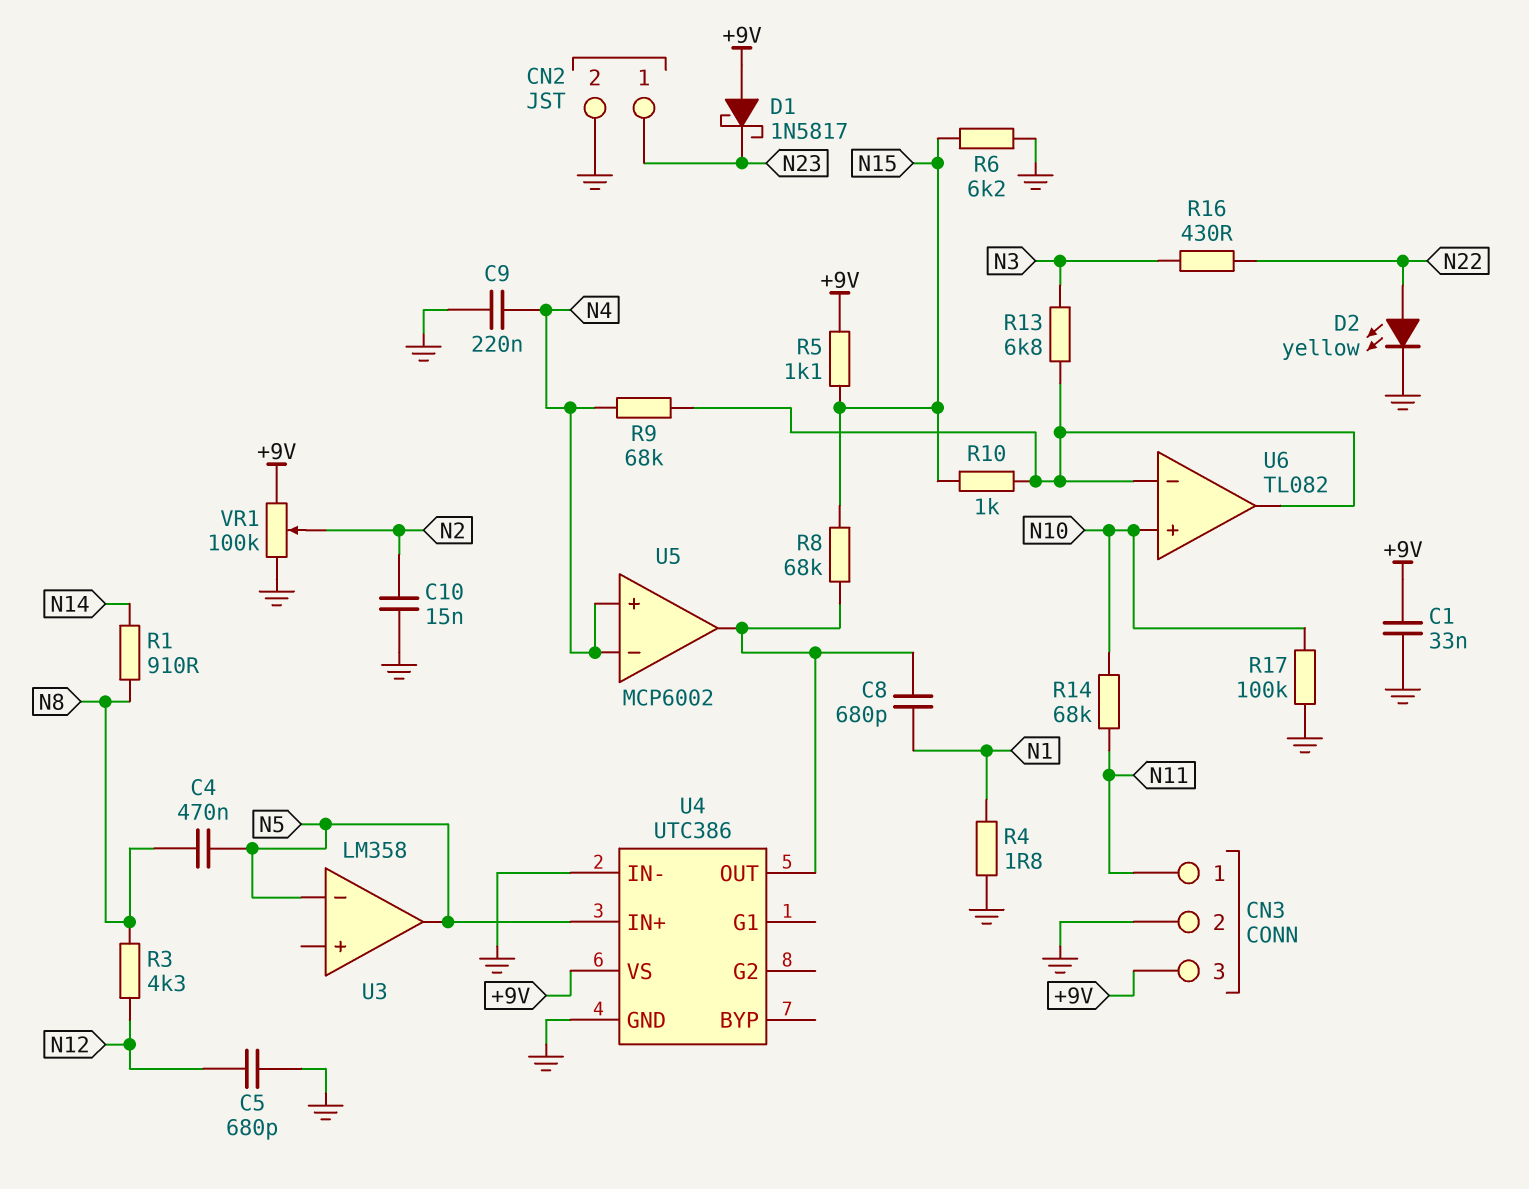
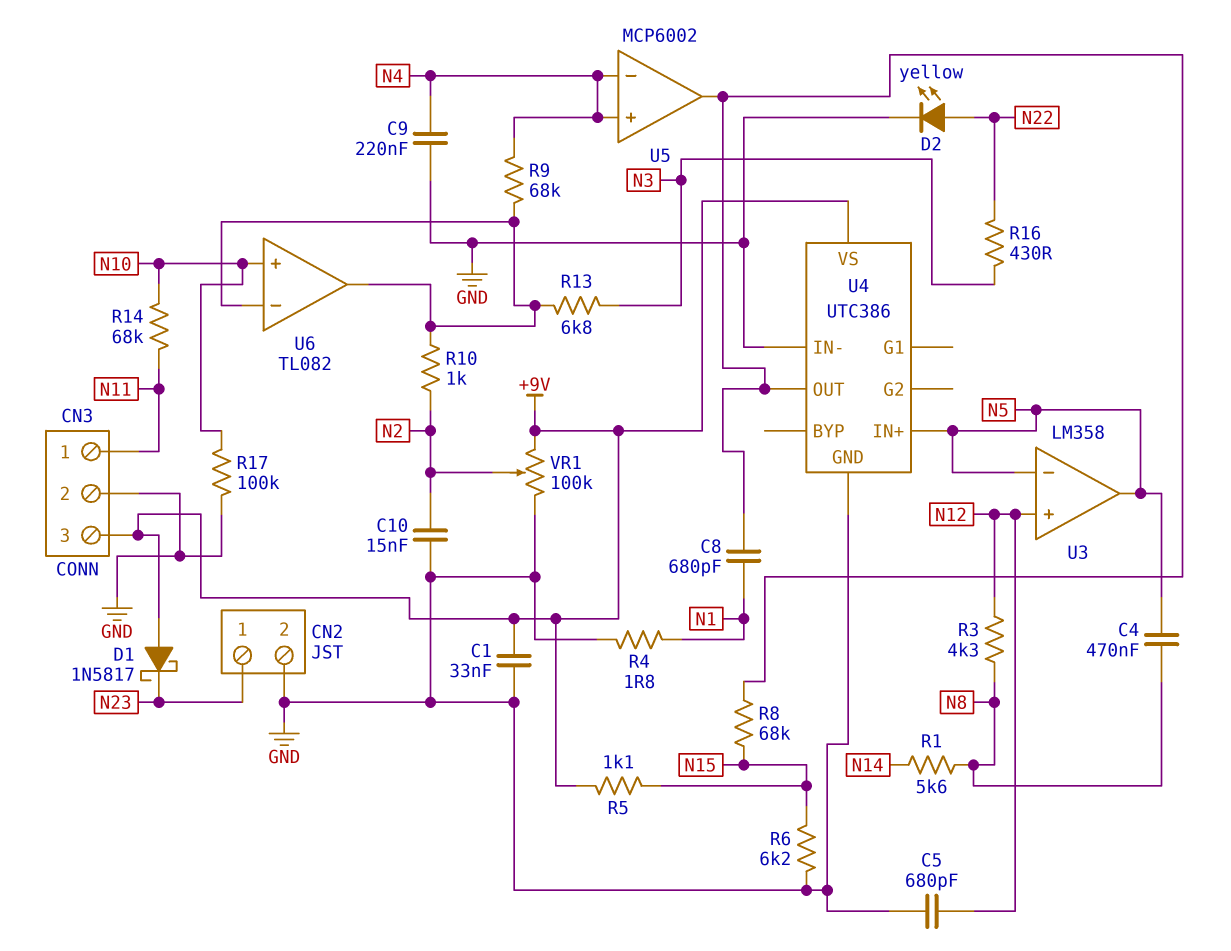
R1: 910 (N8, N14) -> 5.6k (N8, N14)
R10: 1k (N15, U6/in-) -> 1k (N2, U6/in-)
U3 pin in+: none -> N12

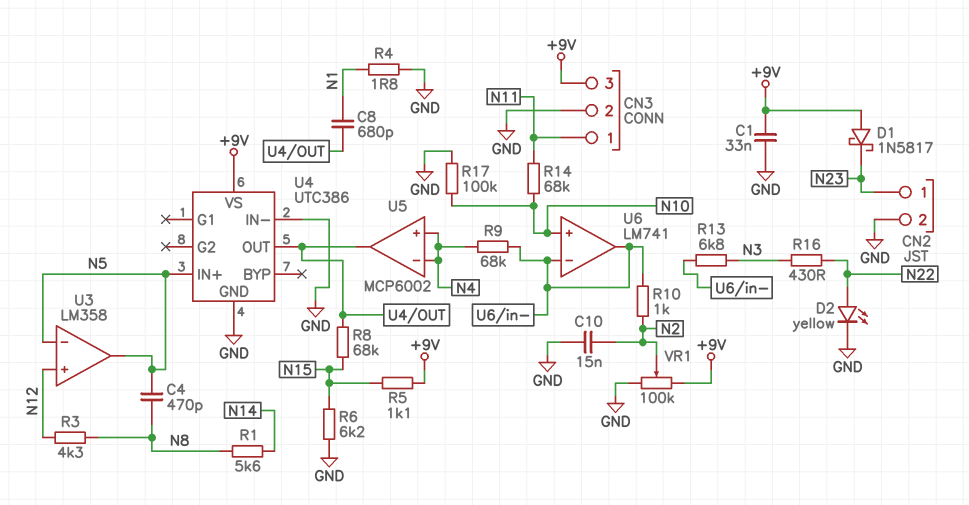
C4: 470nF (N5, N8) -> 470pF (N5, N8)
C5: 680pF (GND, N12) -> none
C9: 220nF (GND, N4) -> none
U6: TL082 -> LM741

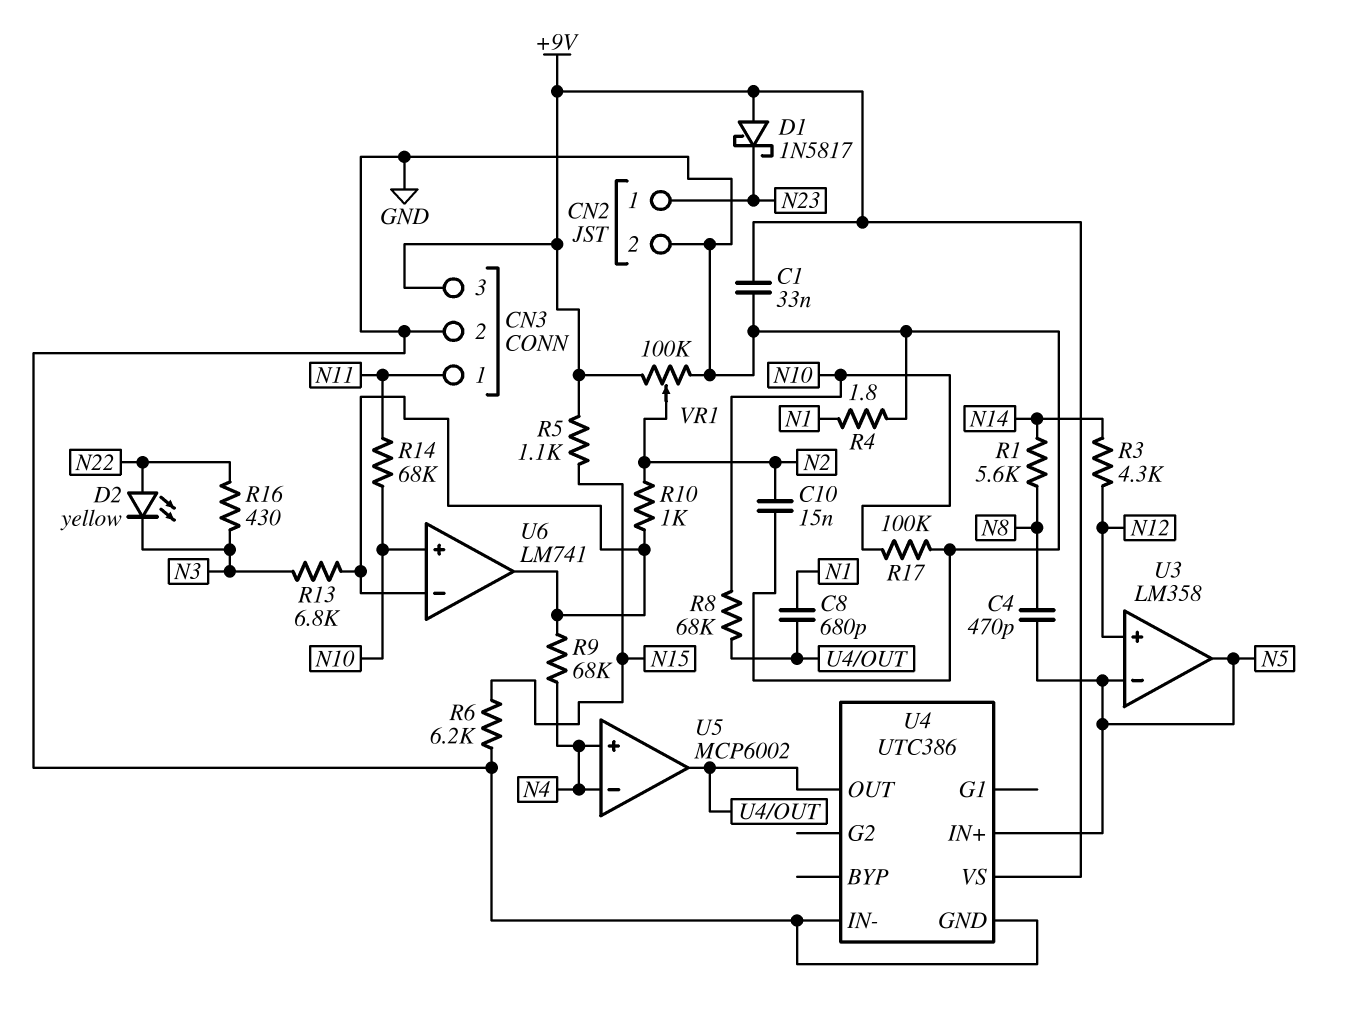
D2: LED yellow (A N22, K GND) -> LED yellow (A N22, K N3)
R3: 4.3k (N8, N12) -> 4.3k (N12, N14)
R8: 68k (N15, U4/OUT) -> 68k (N10, U4/OUT)

